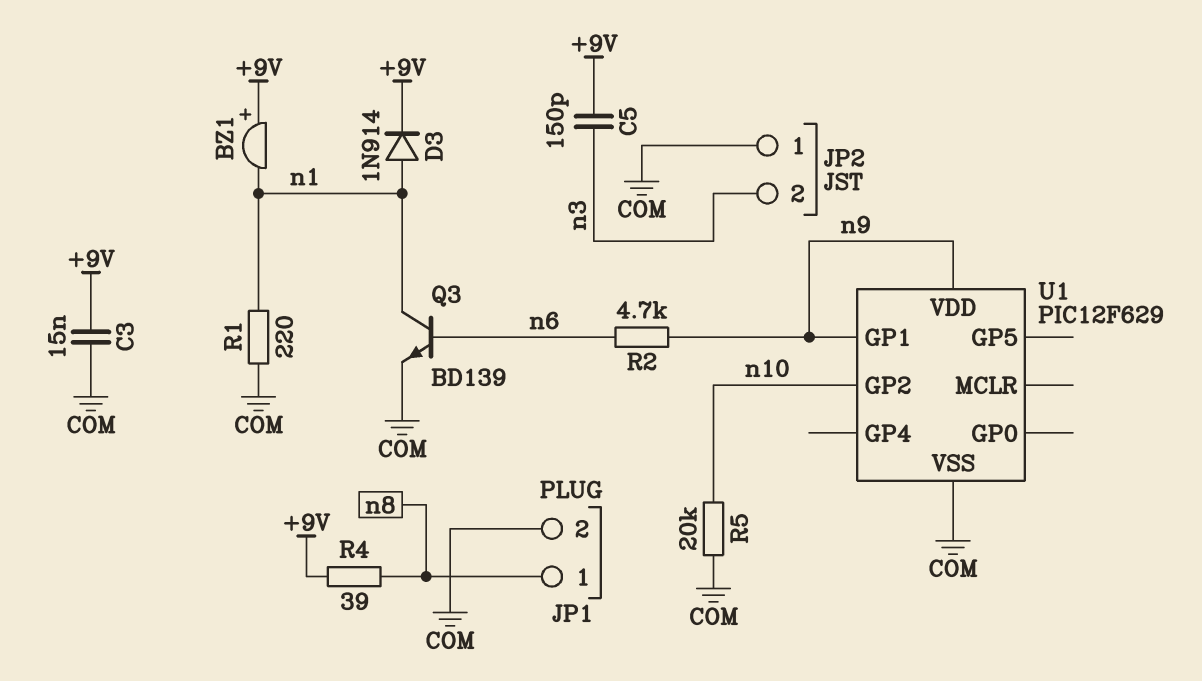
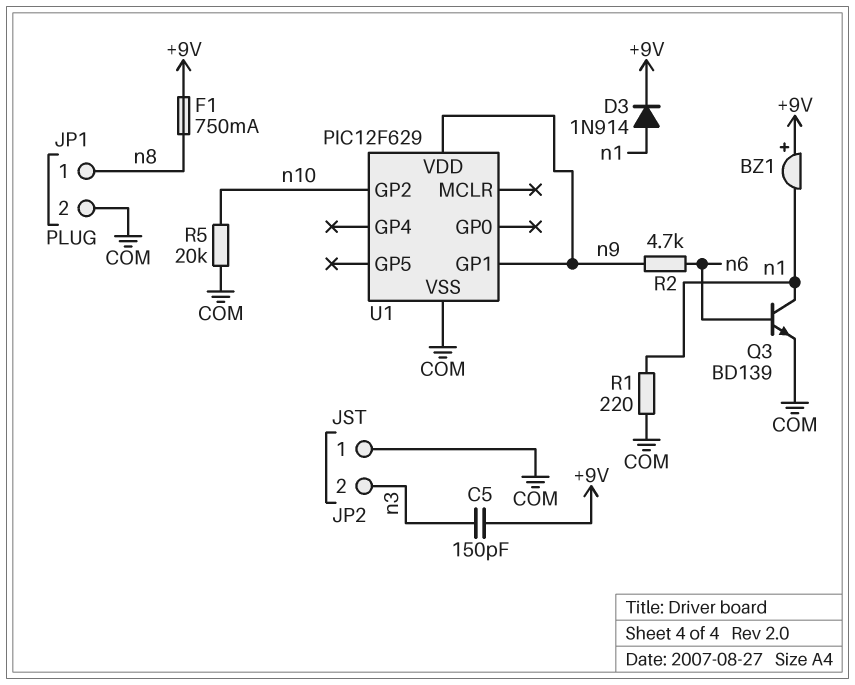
C3: 15nF (+9V, COM) -> none
F1: none -> 750mA (+9V, n8)
R4: 39 (+9V, n8) -> none

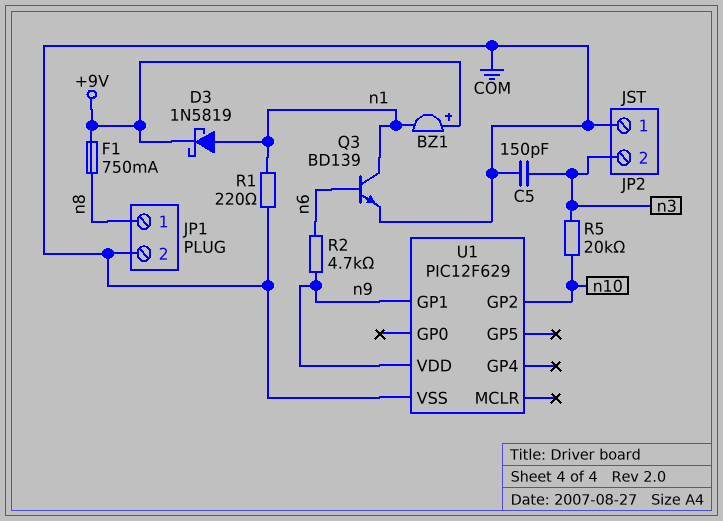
C5: 150pF (+9V, n3) -> 150pF (COM, n3)
D3: diode 1N914 (A n1, K +9V) -> schottky 1N5819 (A n1, K +9V)
R5: 20k (COM, n10) -> 20k (n3, n10)

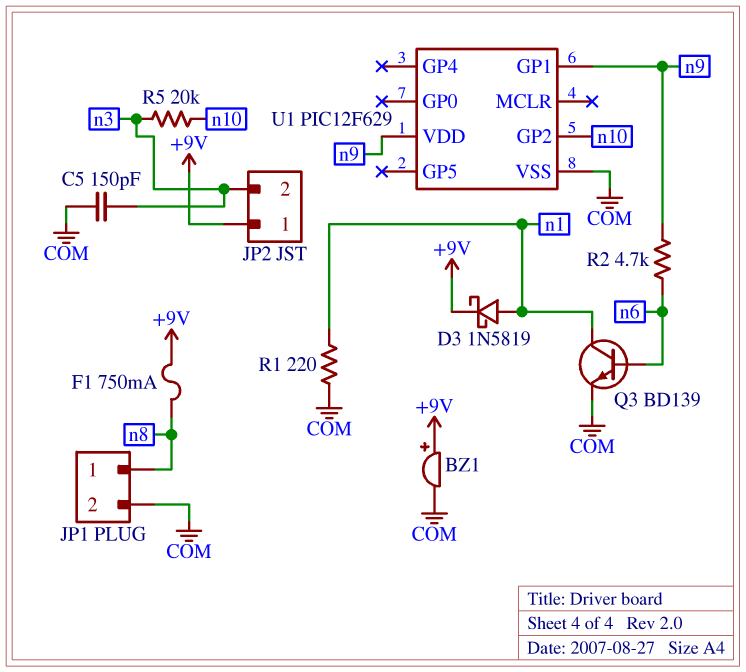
BZ1: buzzer (plus +9V, minus n1) -> buzzer (plus +9V, minus COM)
JP2 pin 1: COM -> +9V

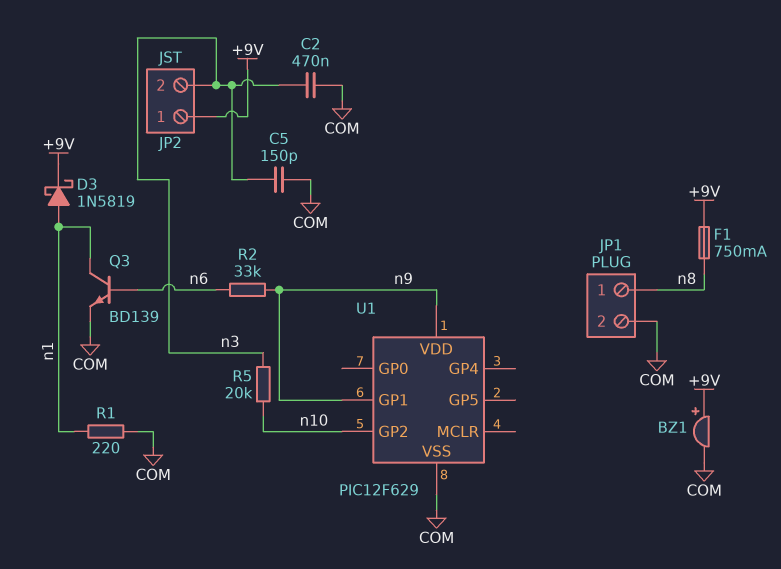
C2: none -> 470nF (COM, n3)
R2: 4.7k (n6, n9) -> 33k (n6, n9)

